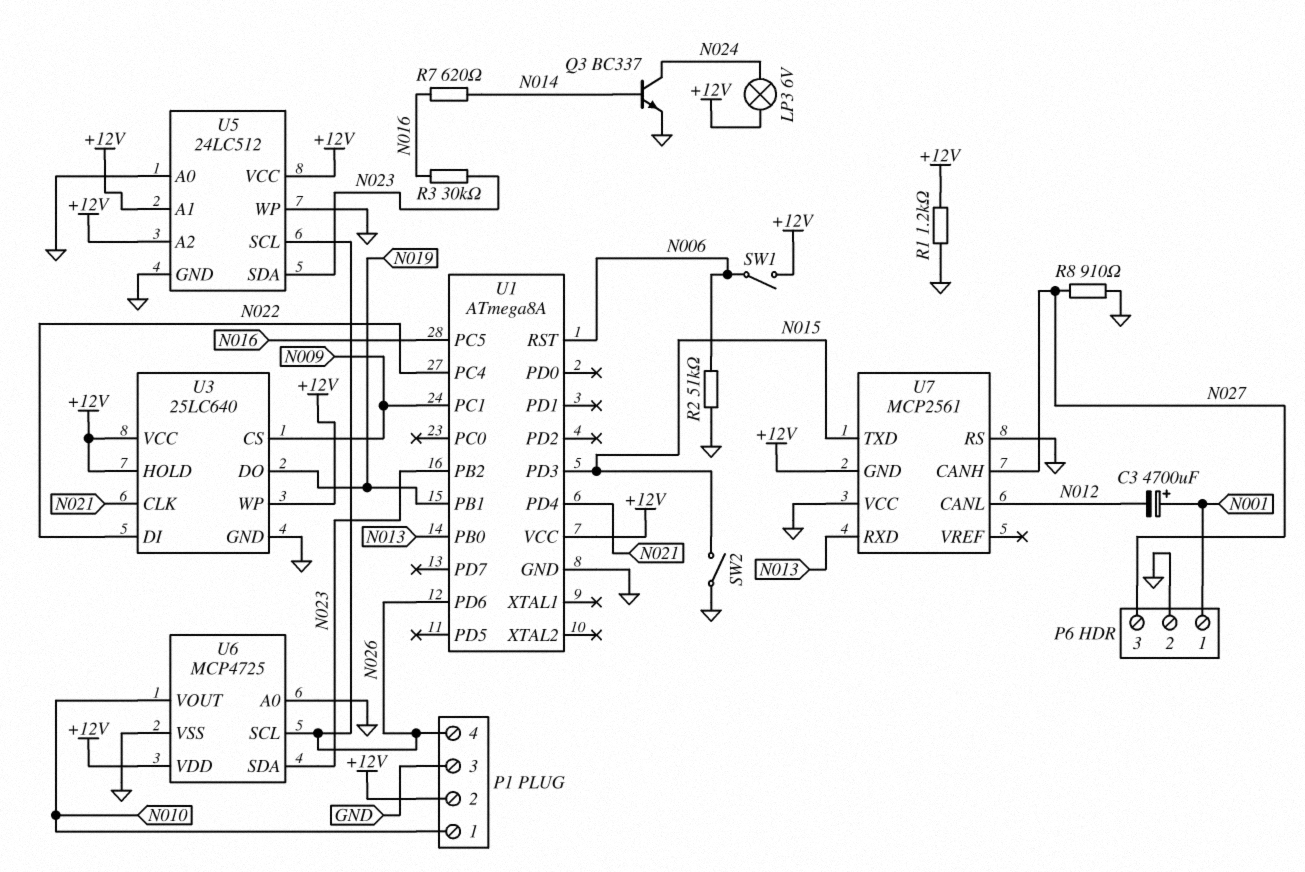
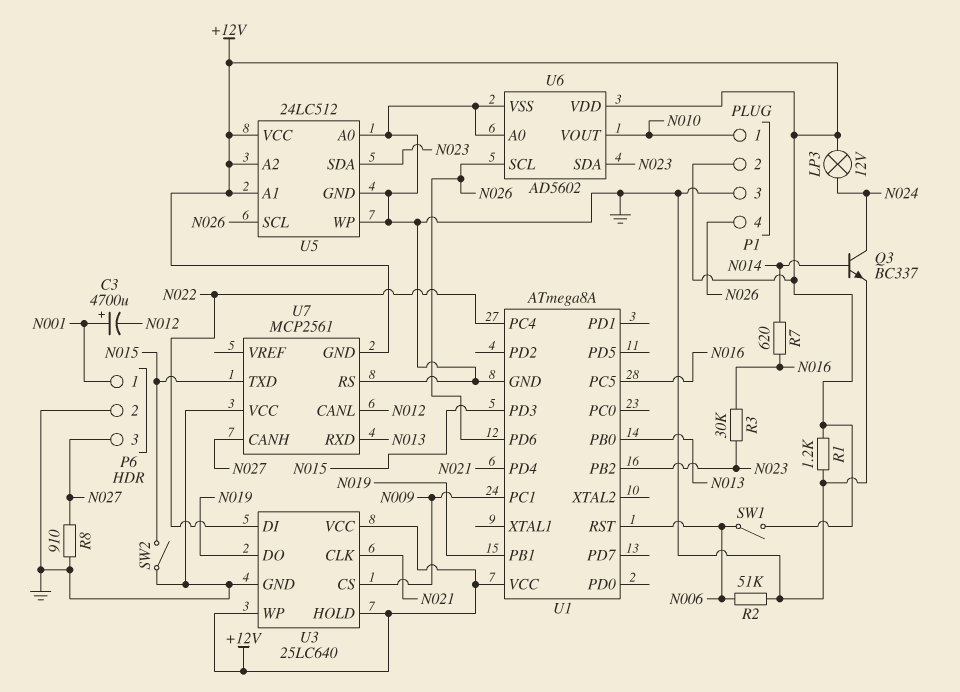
LP3: lamp 6V (+12V, N024) -> lamp 12V (+12V, N024)
U6: MCP4725 -> AD5602

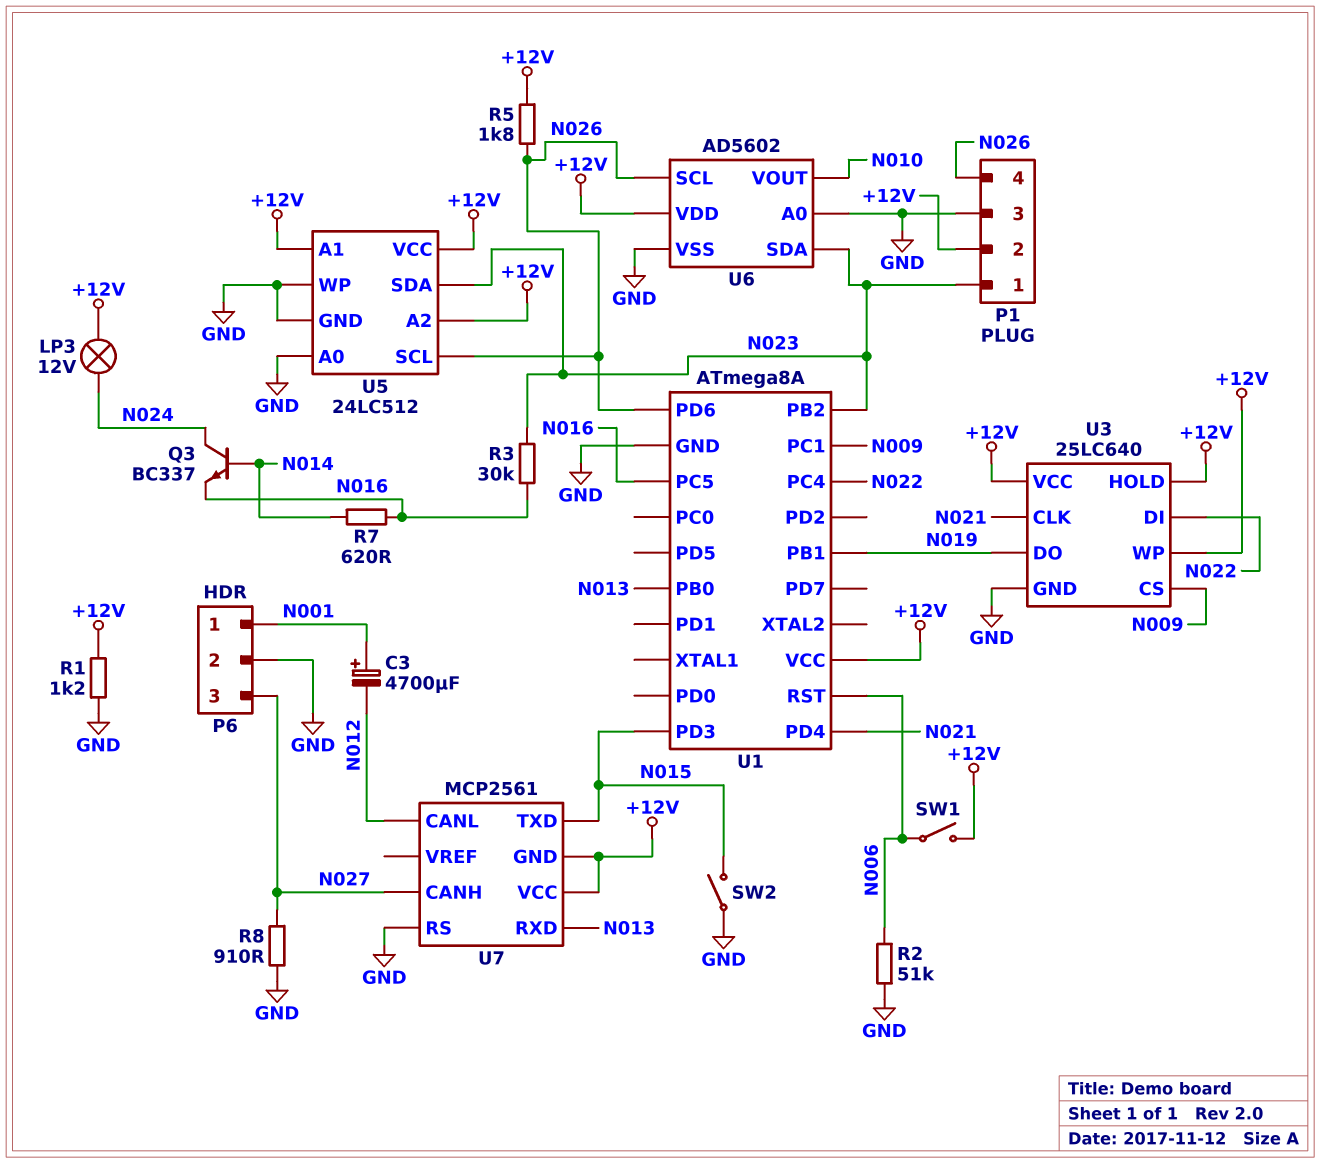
P1 pin 1: N010 -> N023
Q3: NPN BC337 (B N014, C N024, E GND) -> NPN BC337 (B N014, C N024, E N016)
R5: none -> 1.8k (+12V, N026)
U7 pin VCC: GND -> +12V

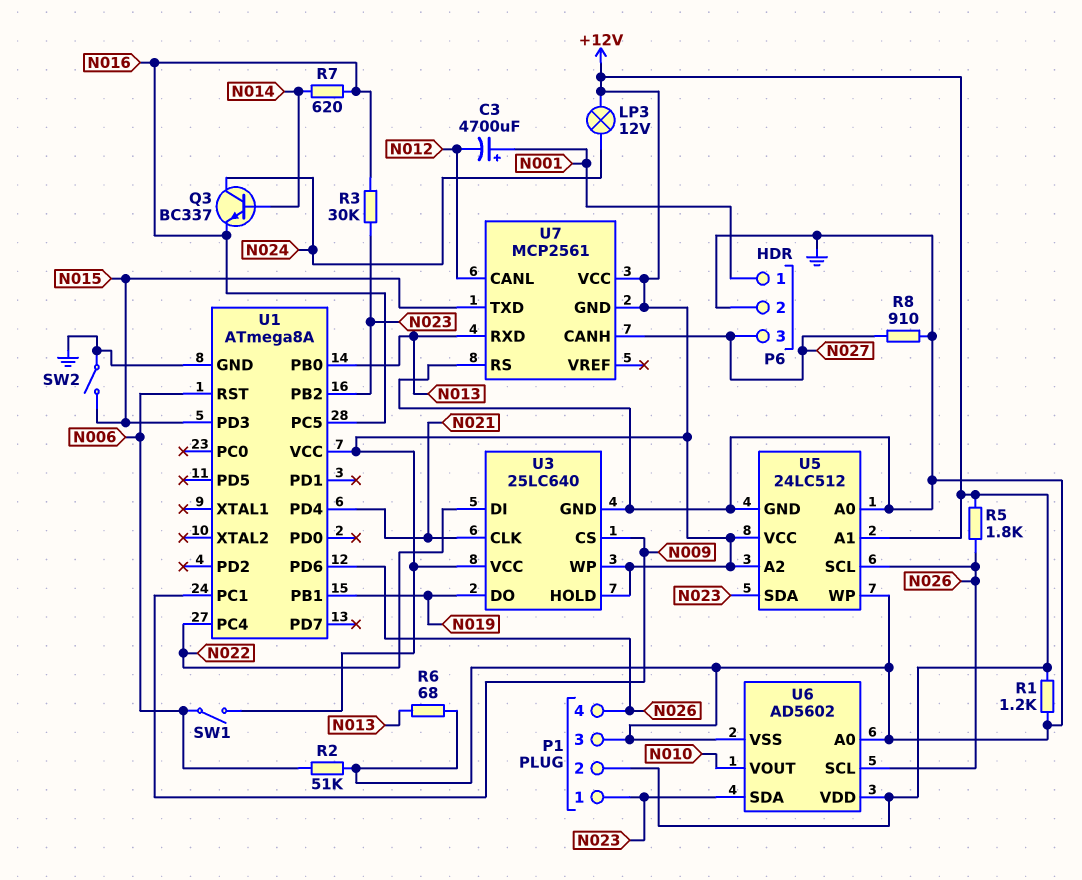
R6: none -> 68 (GND, N013)

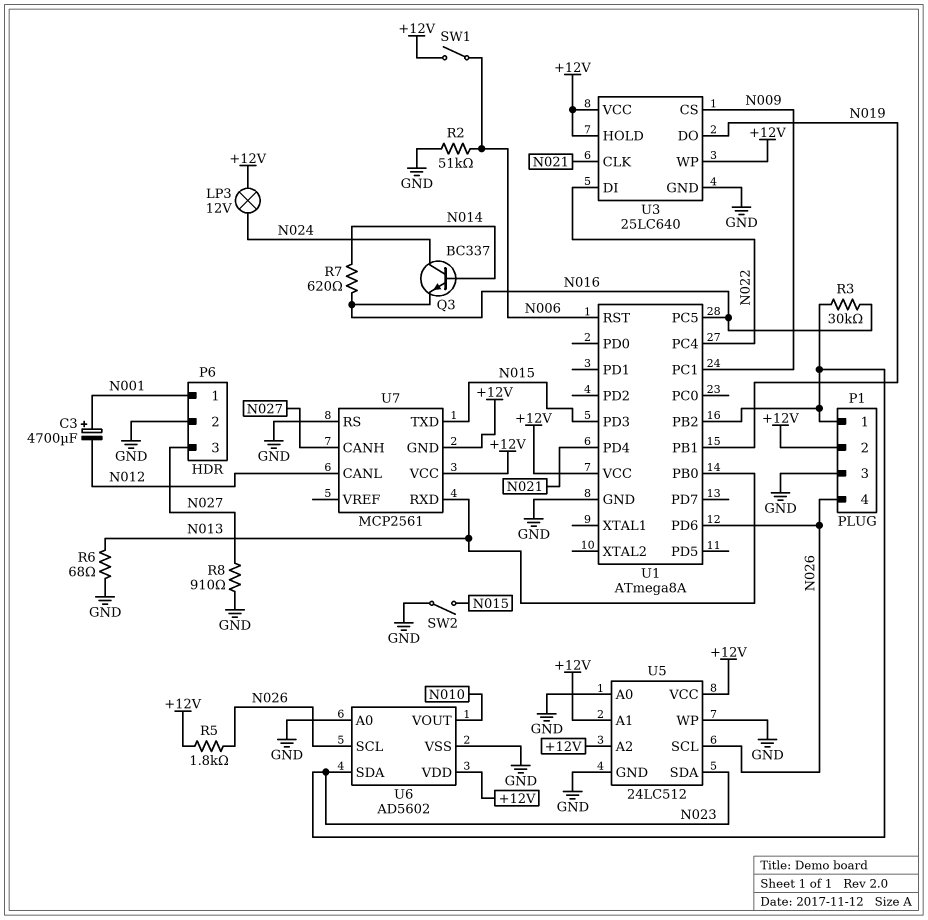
R1: 1.2k (+12V, GND) -> none

